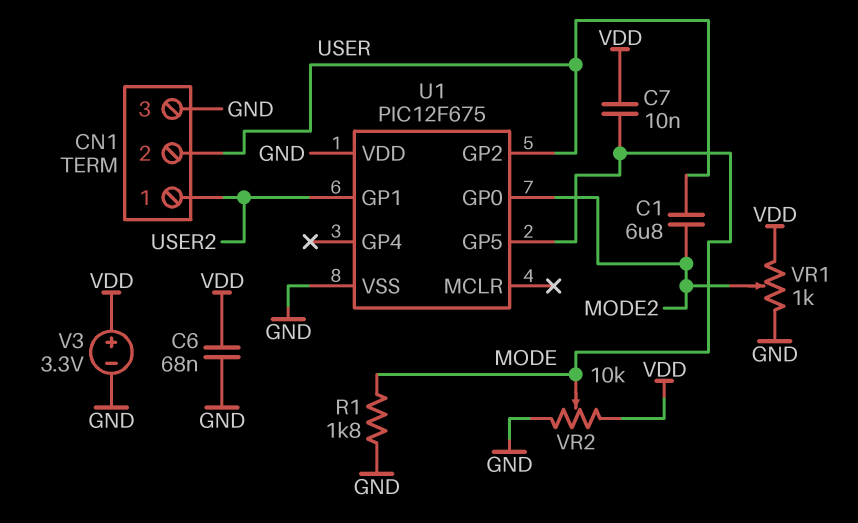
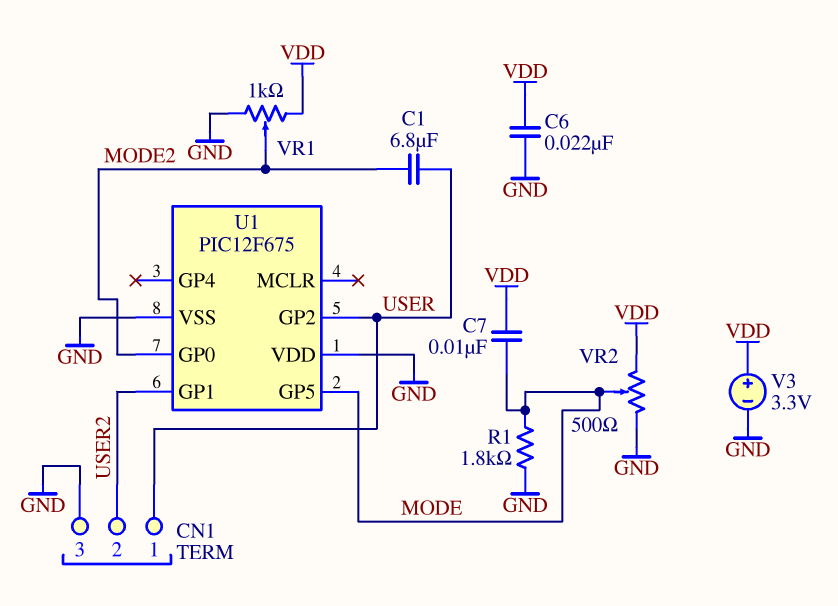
C6: 68nF (GND, VDD) -> 22nF (GND, VDD)
CN1 pin 1: USER2 -> USER
CN1 pin 2: USER -> USER2
VR2: 10k (GND, VDD, wiper MODE) -> 500 (GND, VDD, wiper MODE)

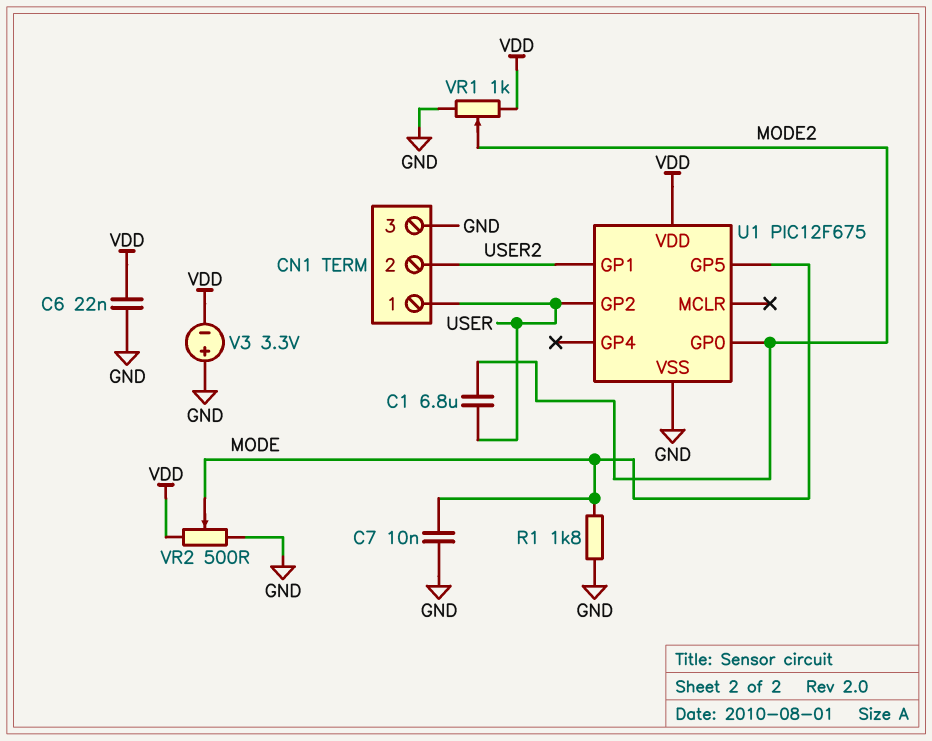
C7: 10nF (MODE, VDD) -> 10nF (GND, MODE)
U1 pin VDD: GND -> VDD
V3: 3.3V (plus VDD, minus GND) -> 3.3V (plus GND, minus VDD)

